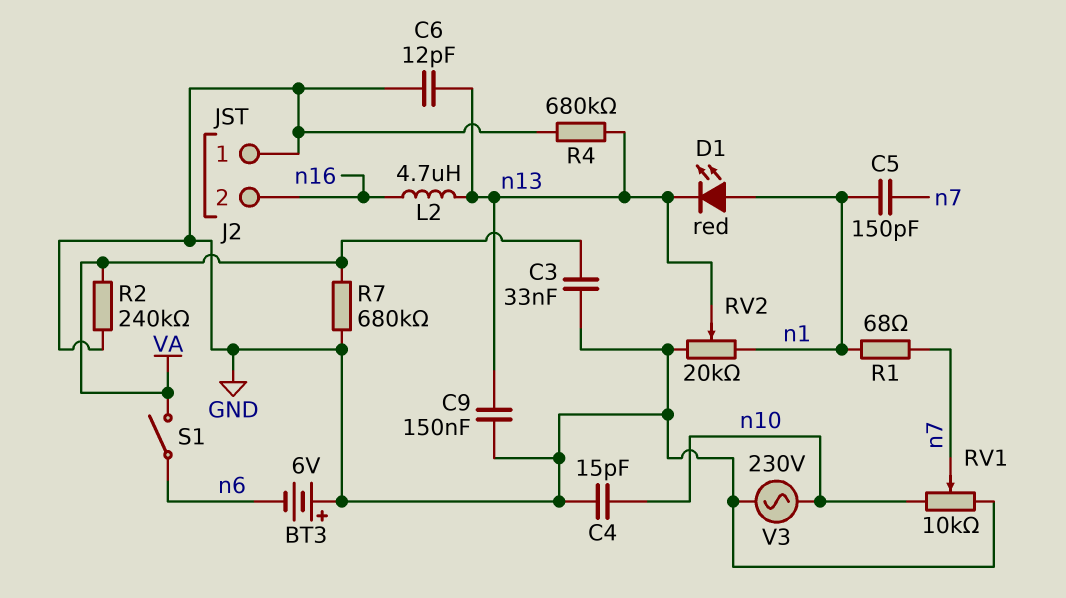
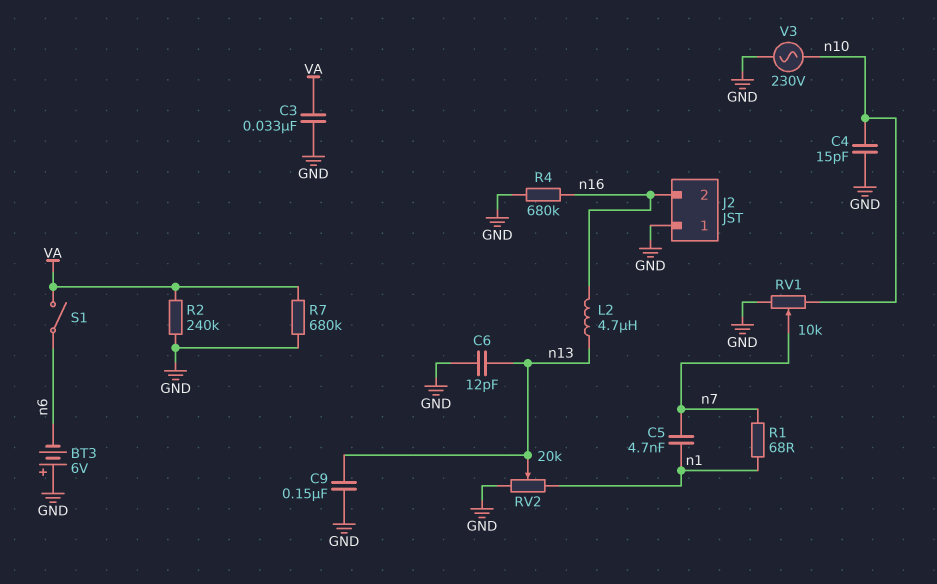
C5: 150pF (n1, n7) -> 4.7nF (n1, n7)
D1: LED red (A n1, K n13) -> none
R4: 680k (GND, n13) -> 680k (GND, n16)

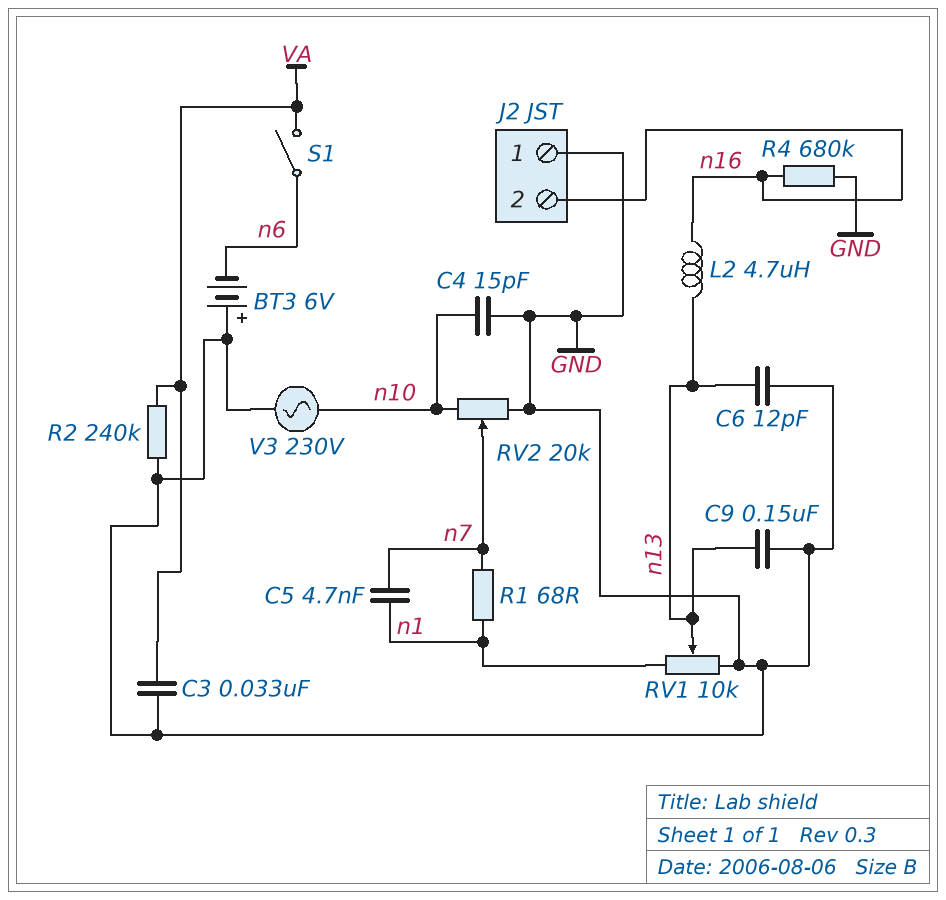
R7: 680k (GND, VA) -> none
RV1: 10k (GND, n10, wiper n7) -> 10k (GND, n1, wiper n13)
RV2: 20k (GND, n1, wiper n13) -> 20k (GND, n10, wiper n7)

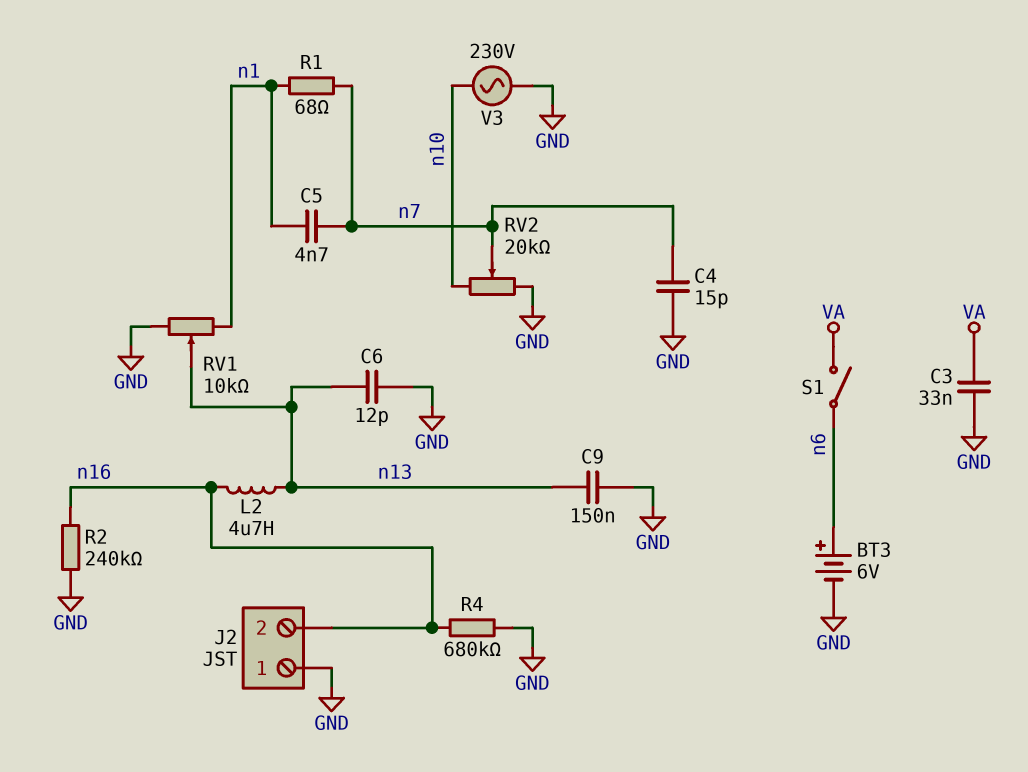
BT3: 6V (plus GND, minus n6) -> 6V (plus n6, minus GND)
C4: 15pF (GND, n10) -> 15pF (GND, n7)
R2: 240k (GND, VA) -> 240k (GND, n16)

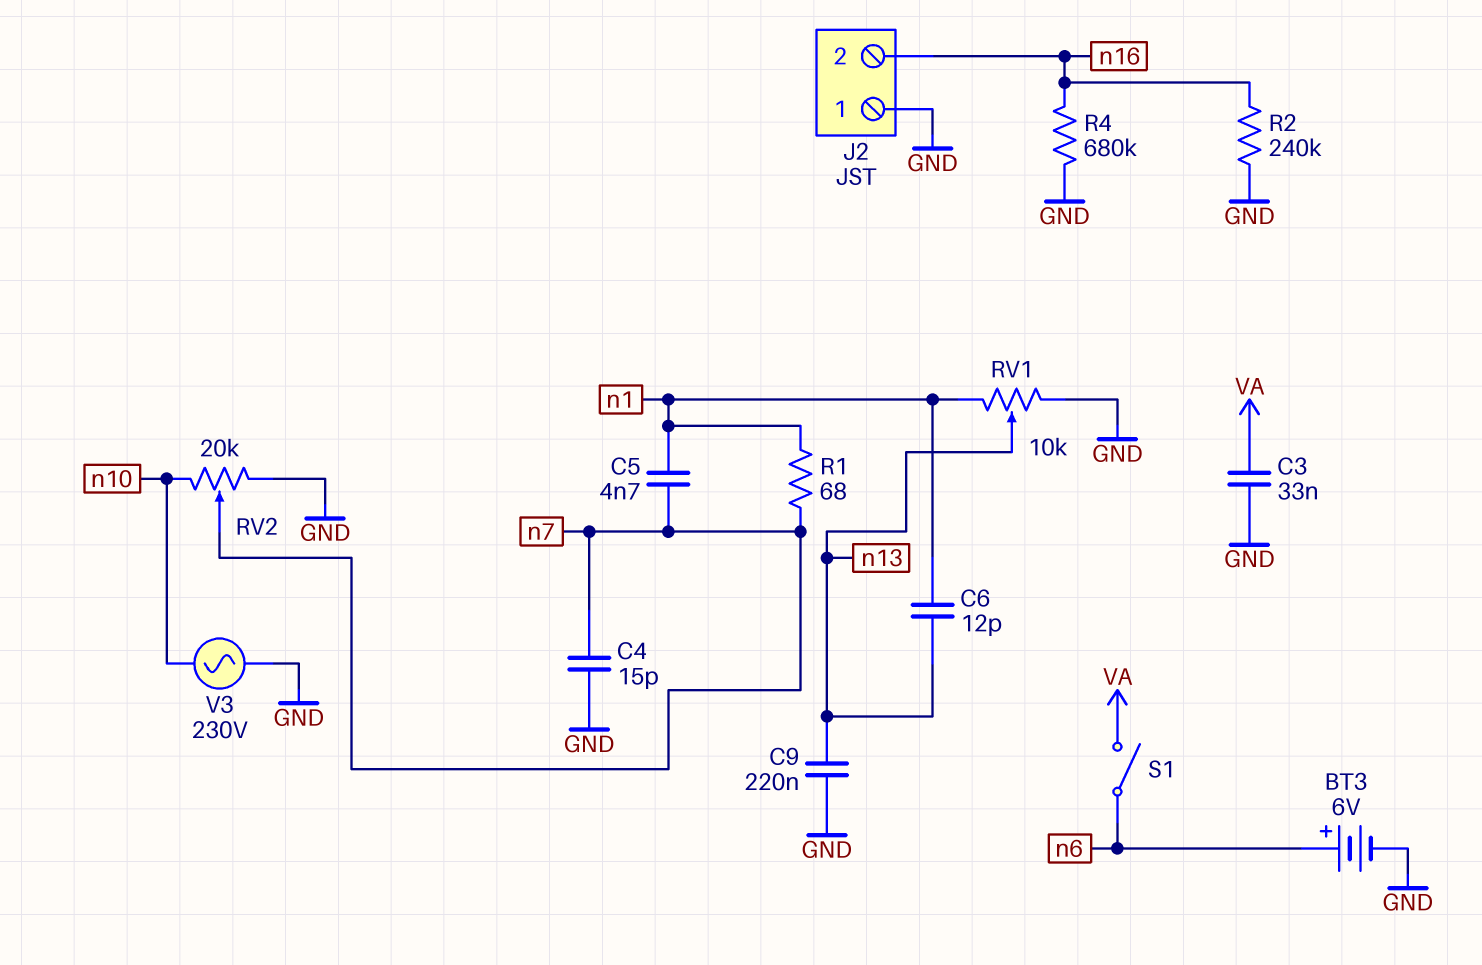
C6: 12pF (GND, n13) -> 12pF (n1, n13)
C9: 150nF (GND, n13) -> 220nF (GND, n13)
L2: 4.7uH (n13, n16) -> none

